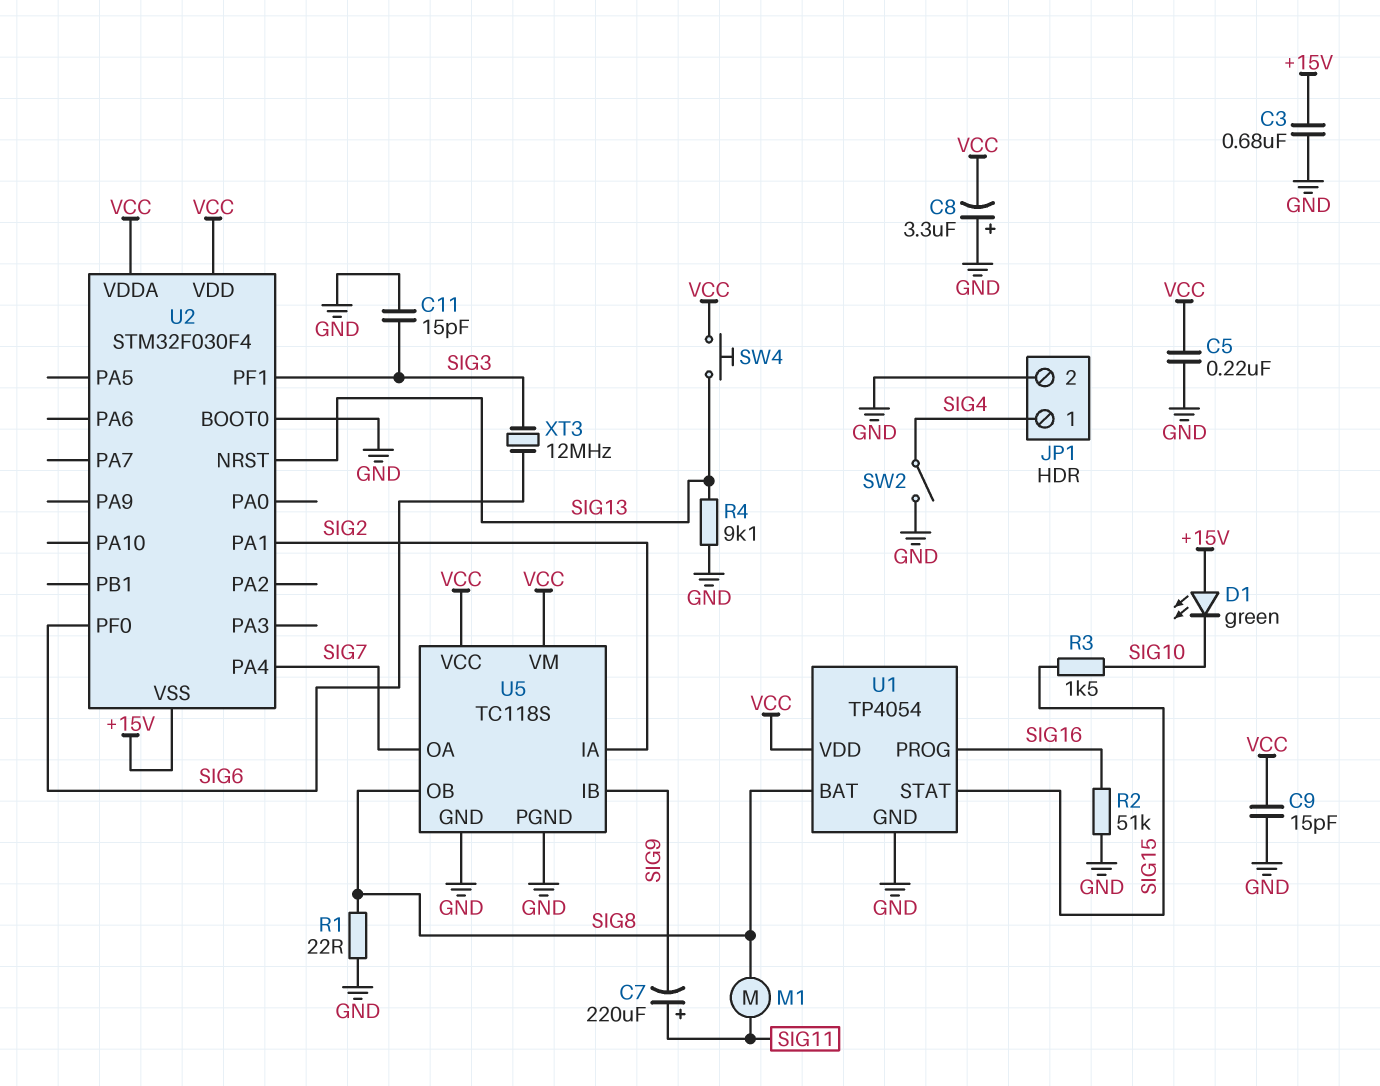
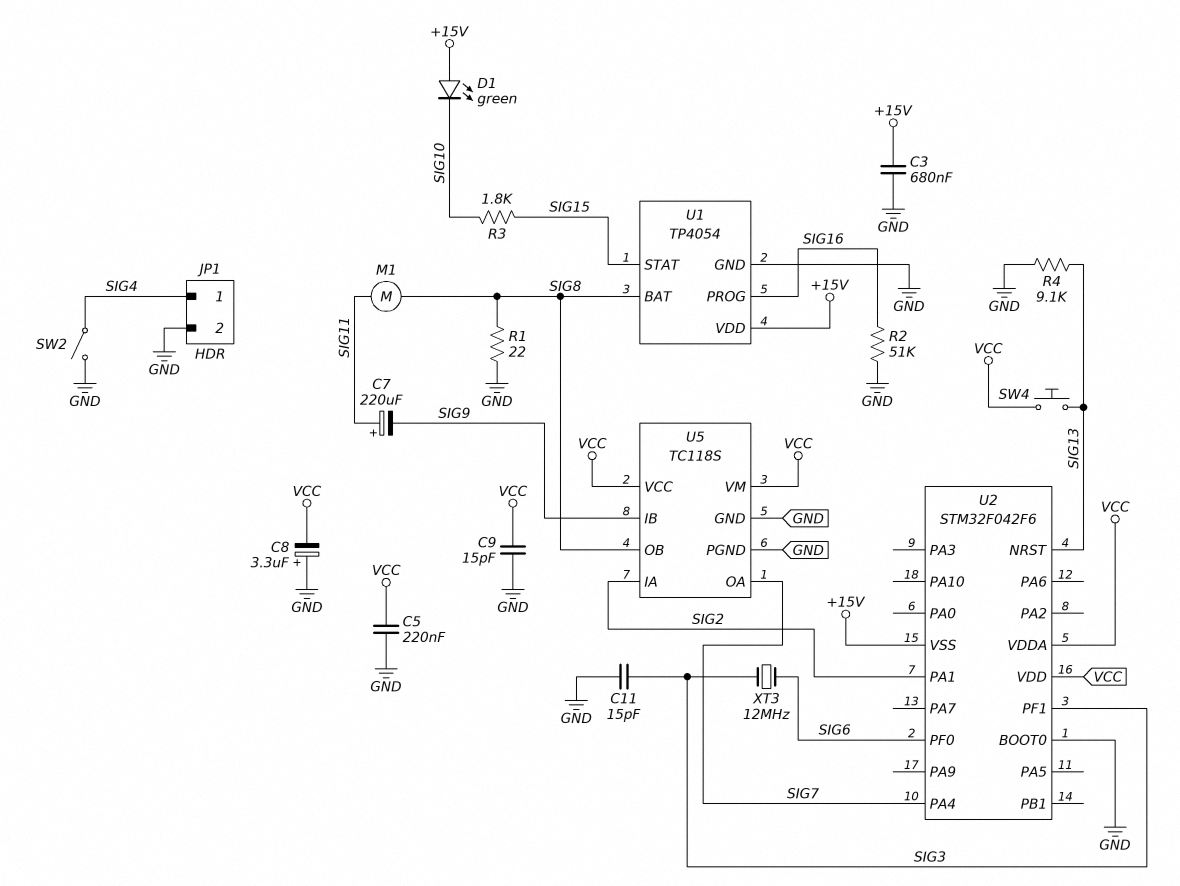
R3: 1.5k (SIG10, SIG15) -> 1.8k (SIG10, SIG15)
U1 pin VDD: VCC -> +15V
U2: STM32F030F4 -> STM32F042F6

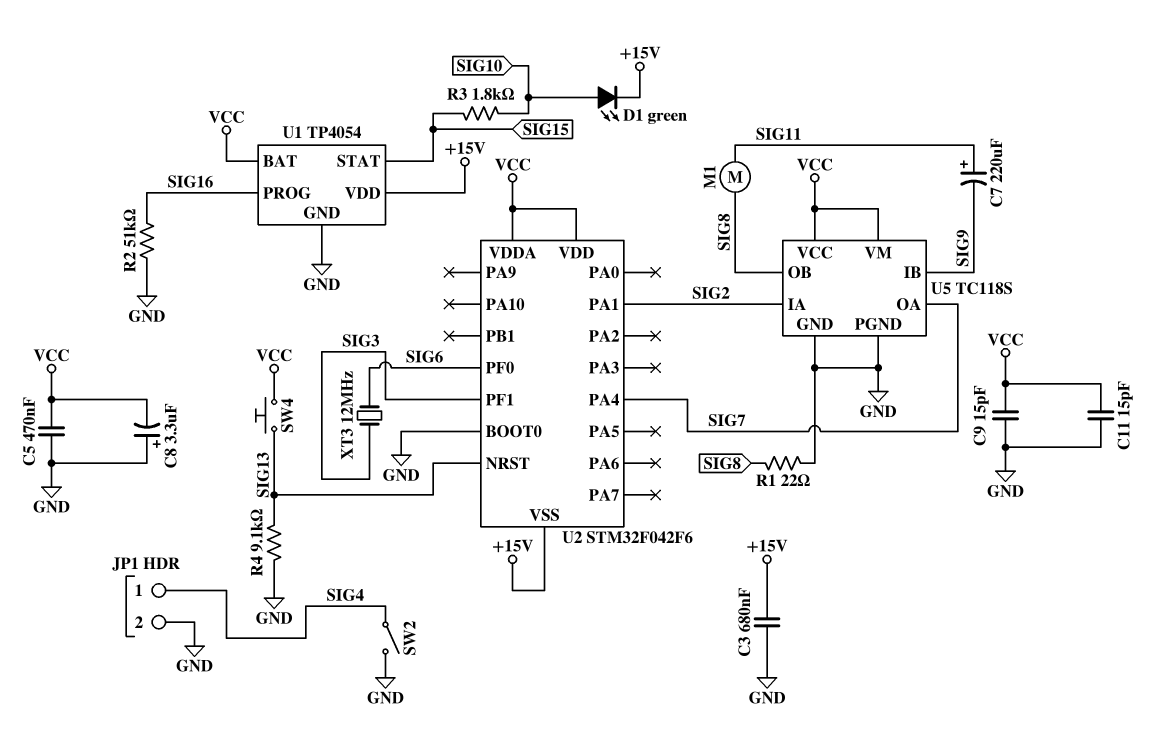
C5: 220nF (GND, VCC) -> 470nF (GND, VCC)
C11: 15pF (GND, SIG3) -> 15pF (GND, VCC)
D1: LED green (A +15V, K SIG10) -> LED green (A SIG10, K +15V)
U1 pin BAT: SIG8 -> VCC

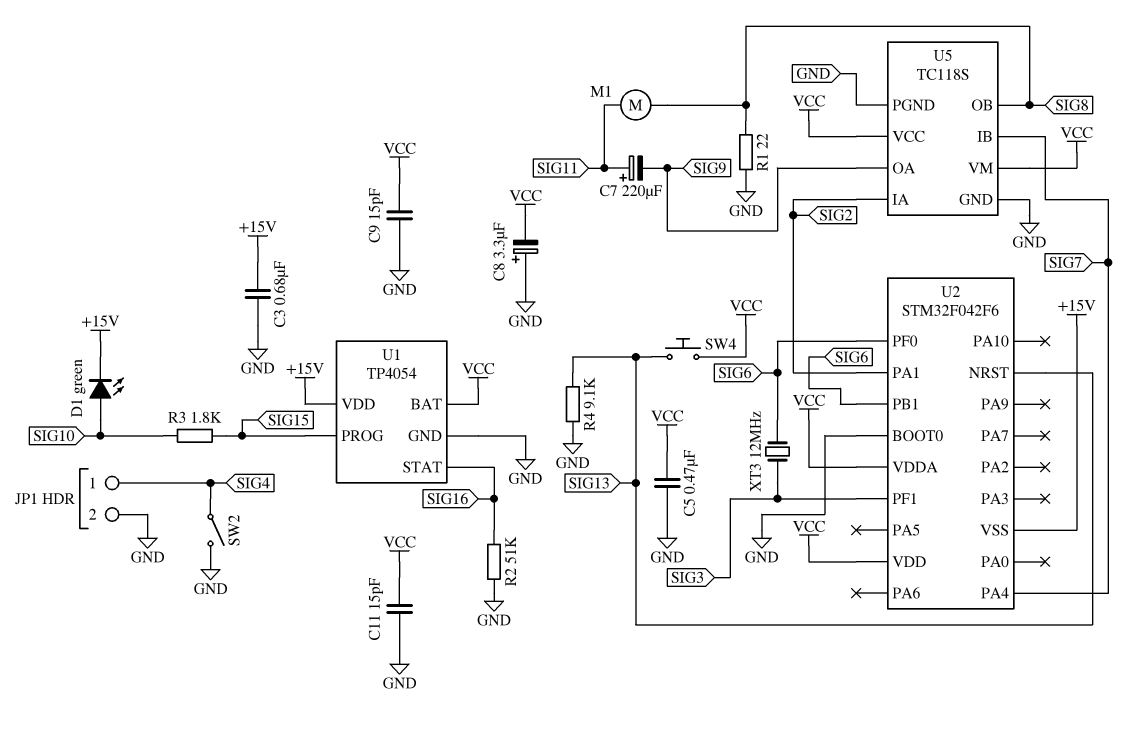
U1 pin PROG: SIG16 -> SIG15
U1 pin STAT: SIG15 -> SIG16
U2 pin PB1: none -> SIG6
U5 pin IB: SIG9 -> SIG7
U5 pin OA: SIG7 -> SIG9

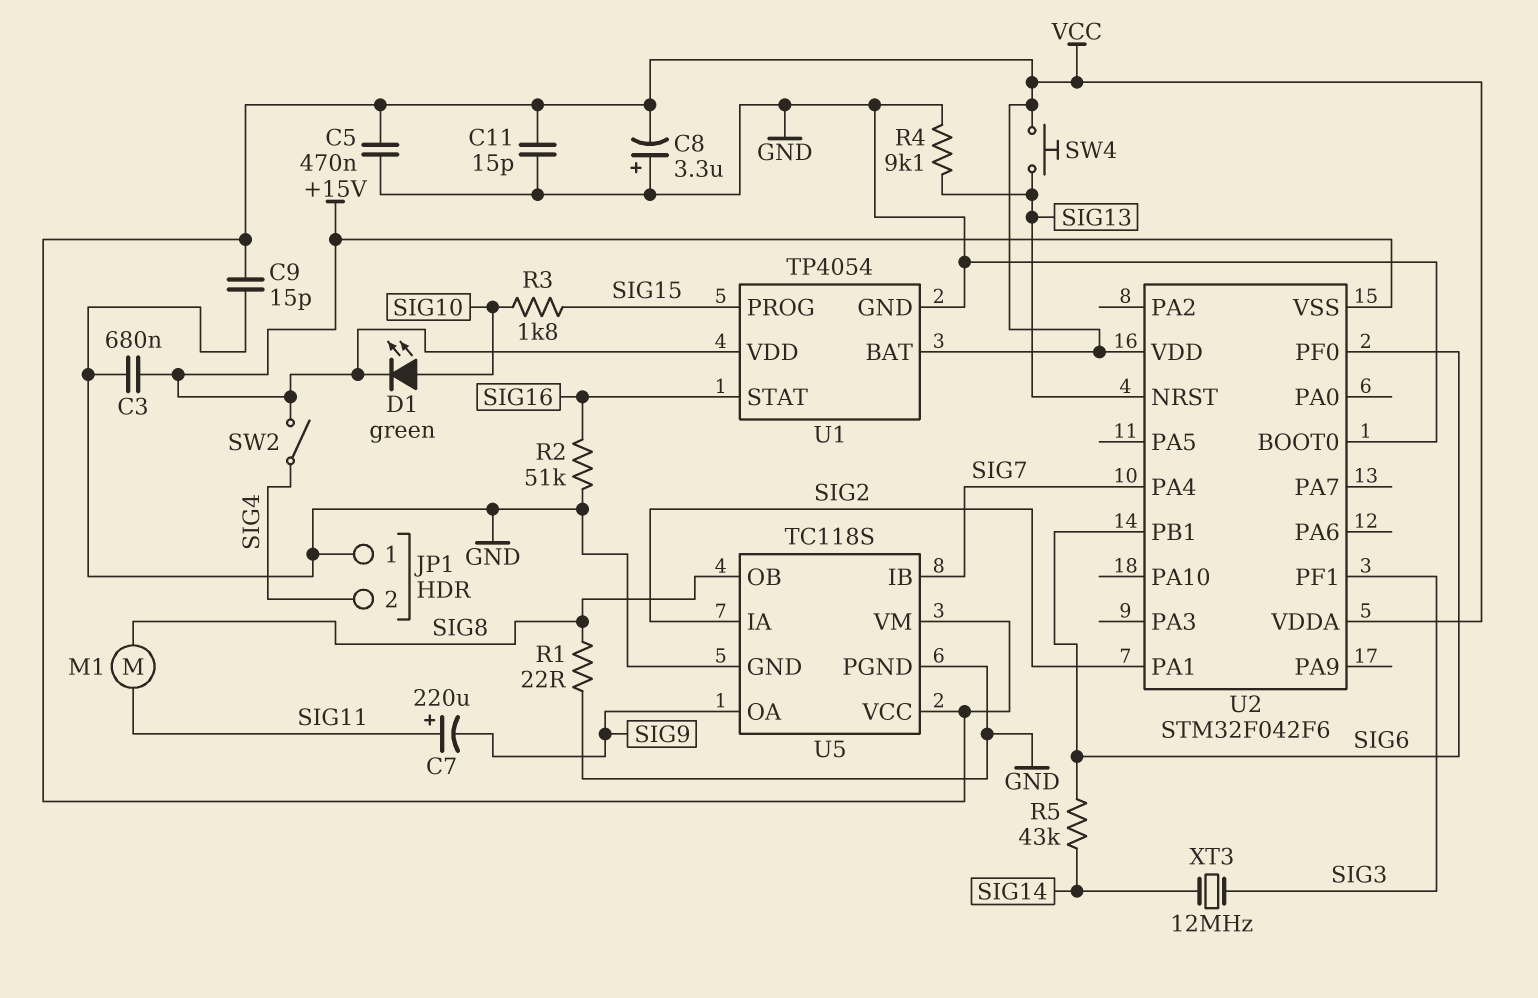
JP1 pin 1: SIG4 -> GND
JP1 pin 2: GND -> SIG4
R5: none -> 43k (SIG6, SIG14)
SW2: switch (GND, SIG4) -> switch (+15V, SIG4)
XT3: 12MHz (SIG3, SIG6) -> 12MHz (SIG3, SIG14)

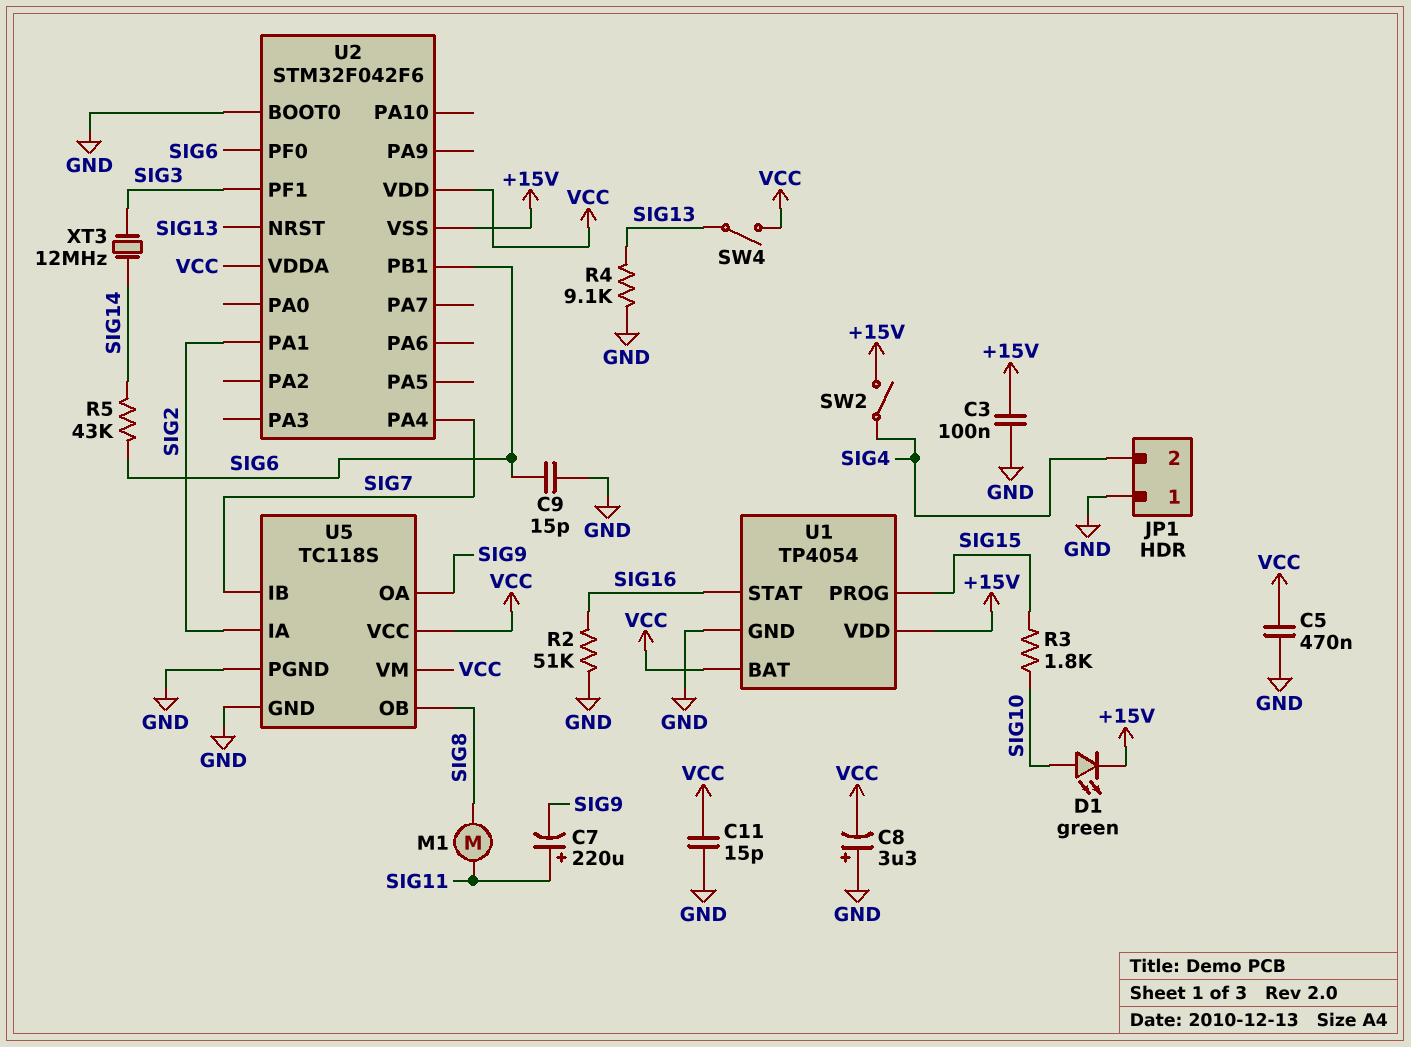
C3: 680nF (+15V, GND) -> 100nF (+15V, GND)
C9: 15pF (GND, VCC) -> 15pF (GND, SIG6)
R1: 22 (GND, SIG8) -> none
SW4: button (SIG13, VCC) -> switch (SIG13, VCC)

